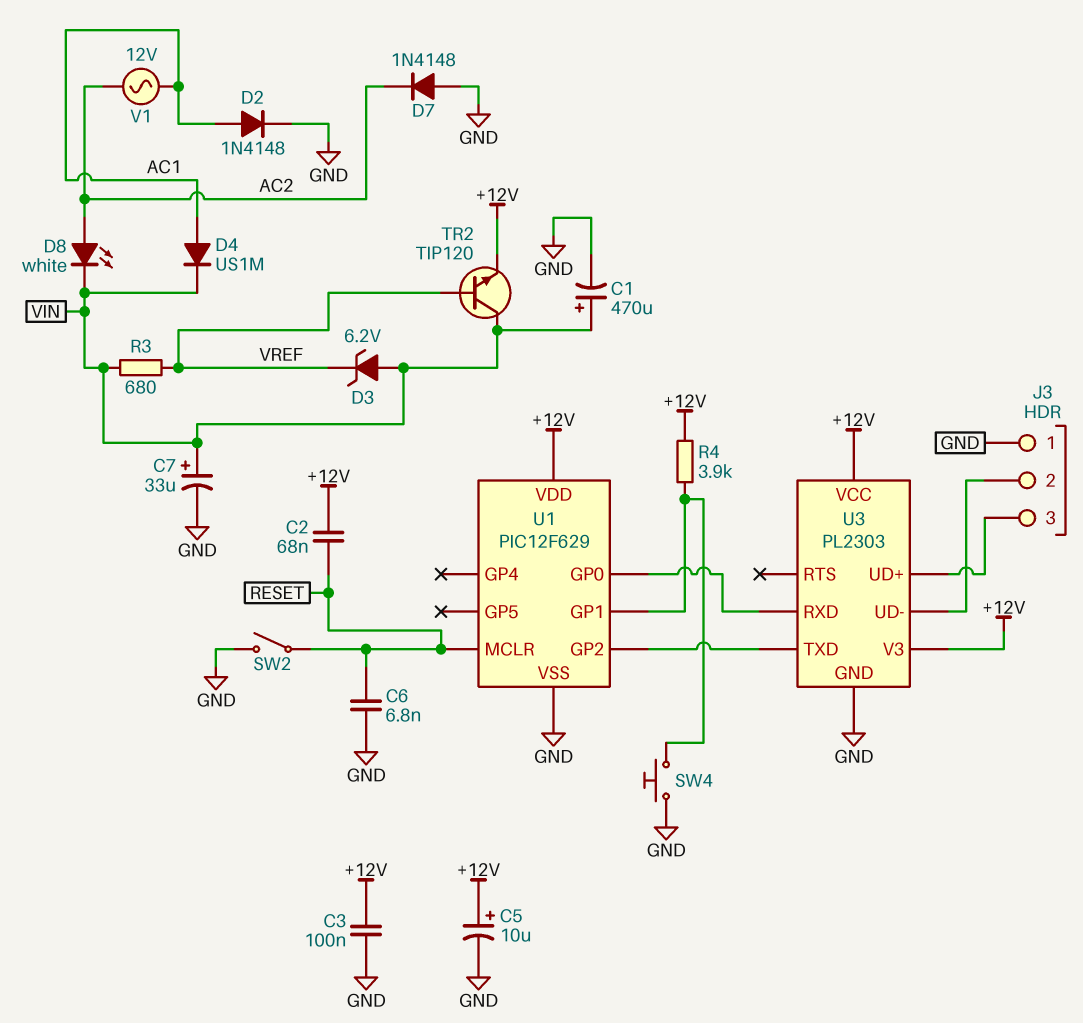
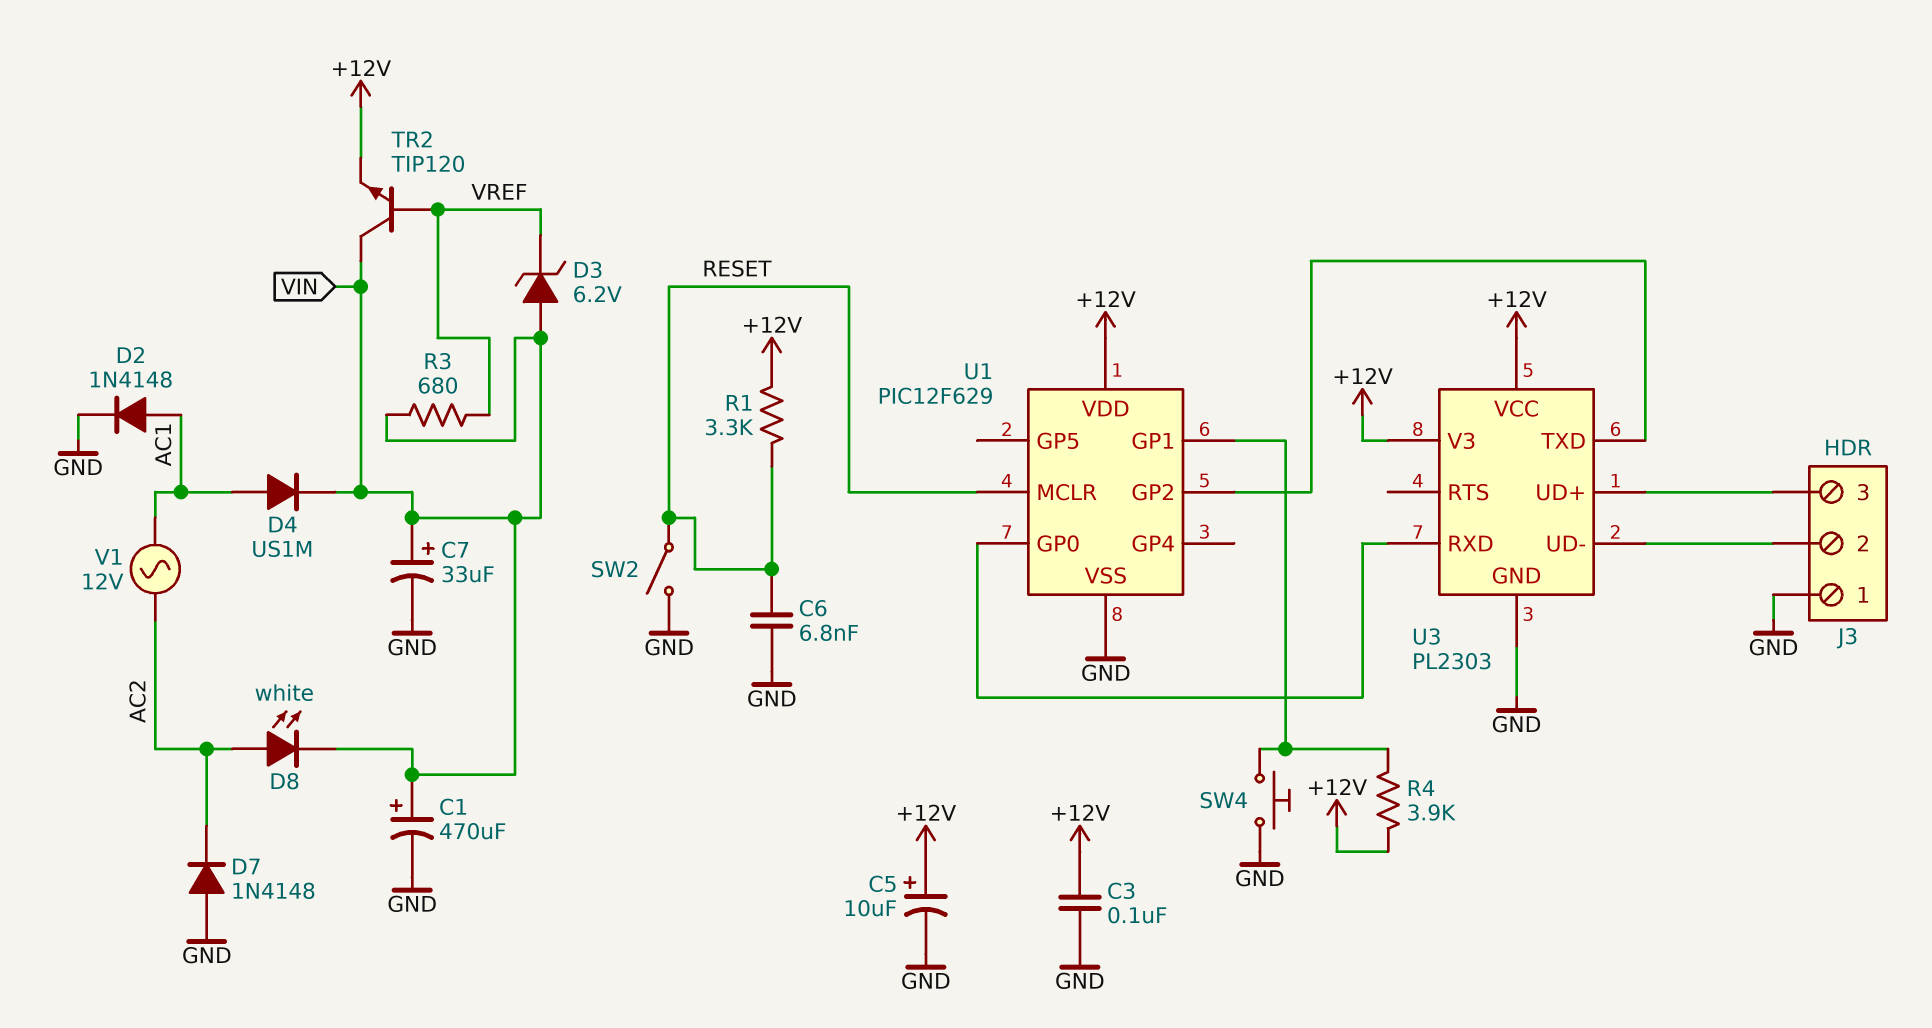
C2: 68nF (+12V, RESET) -> none
R1: none -> 3.3k (+12V, RESET)

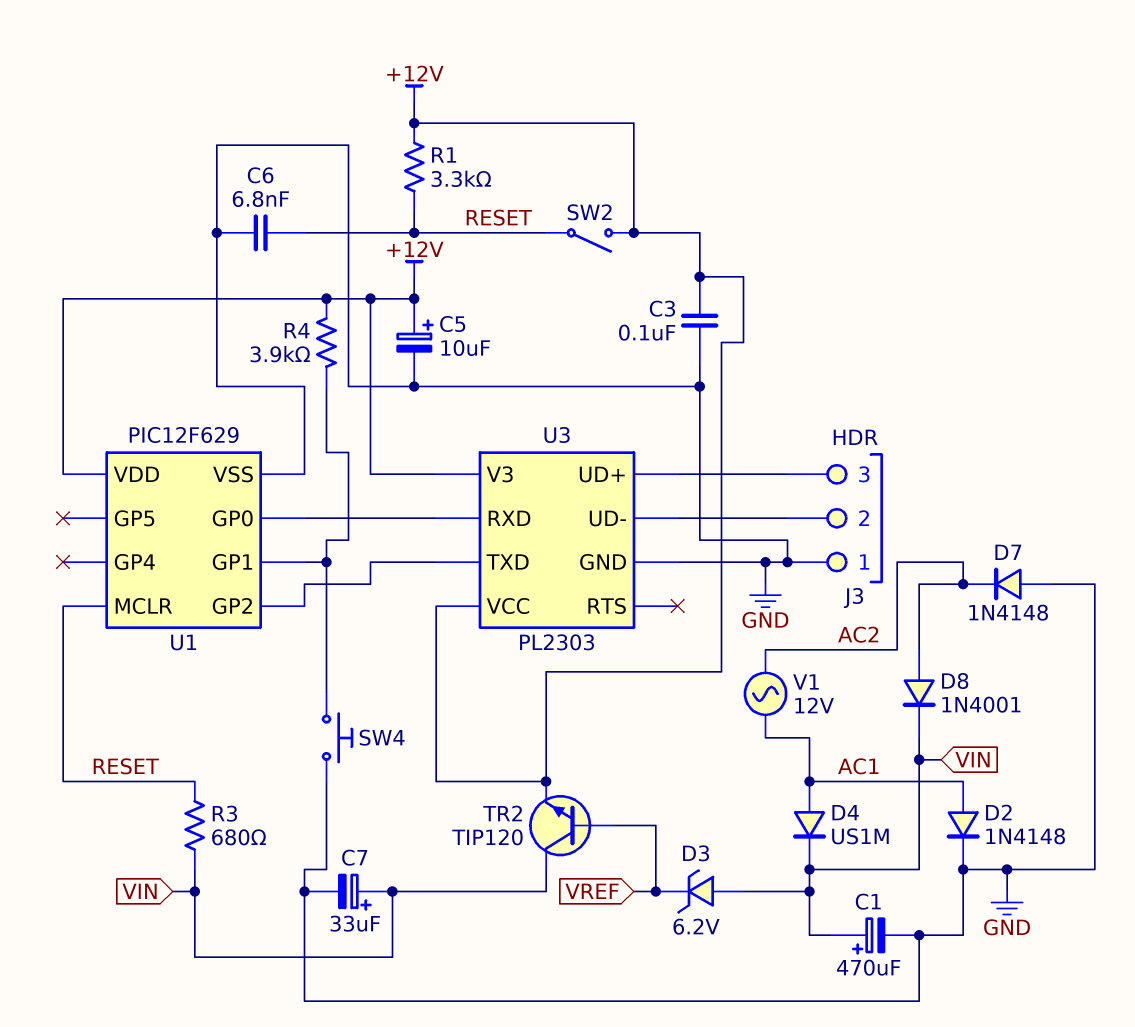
D8: LED white (A AC2, K VIN) -> diode 1N4001 (A AC2, K VIN)
R3: 680 (VIN, VREF) -> 680 (RESET, VIN)
SW2: switch (GND, RESET) -> switch (+12V, RESET)

